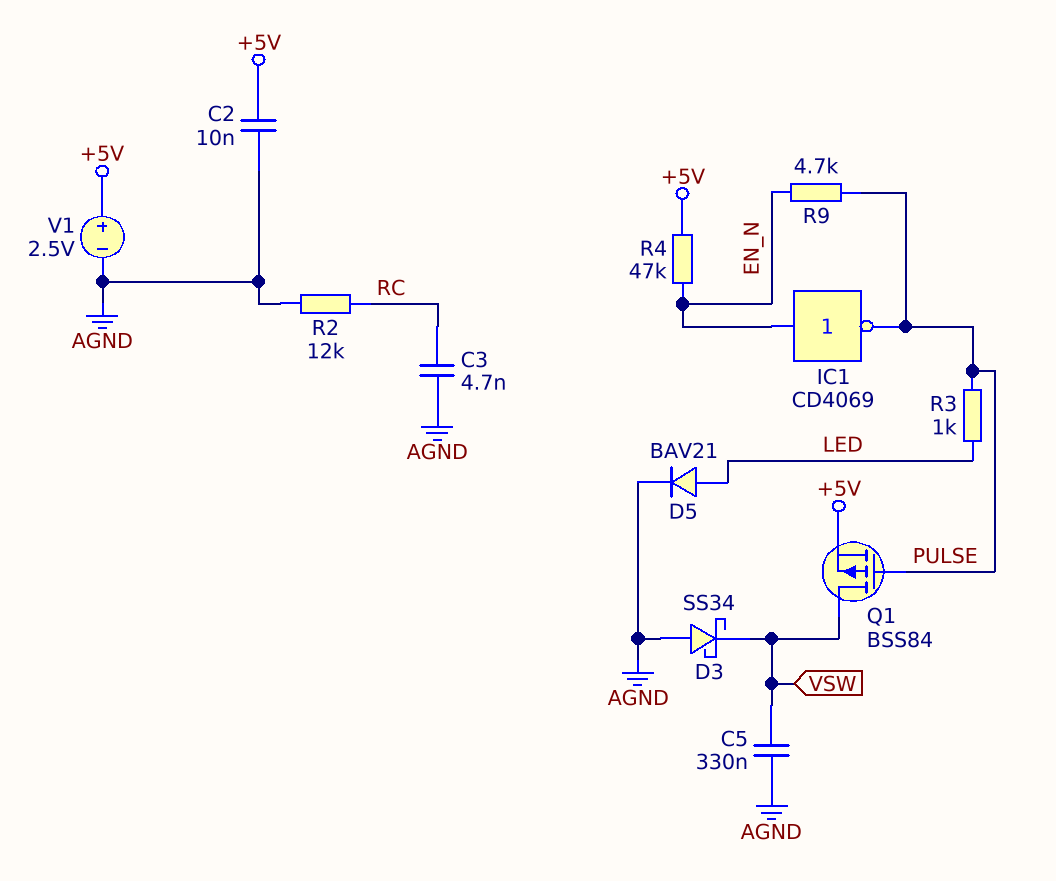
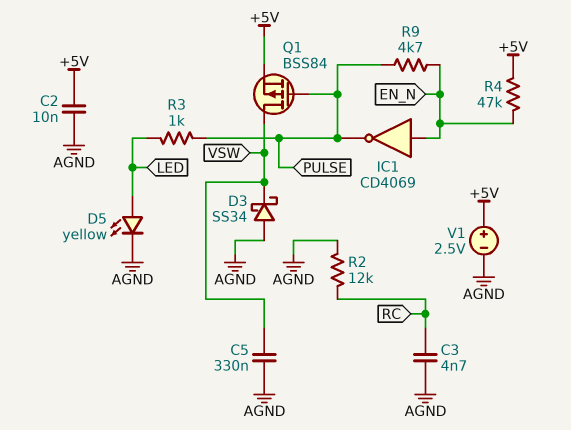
D5: diode BAV21 (A LED, K AGND) -> LED yellow (A LED, K AGND)

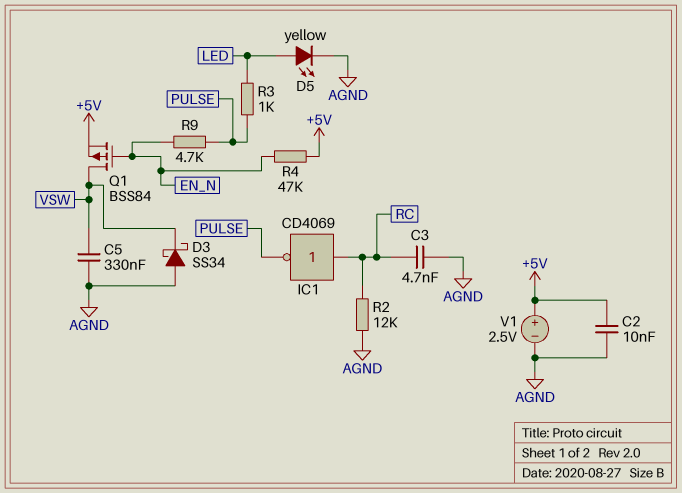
IC1: NOT CD4069 (in EN_N, out PULSE) -> NOT CD4069 (in RC, out PULSE)
Q1: PMOS BSS84 (G PULSE, D VSW, S +5V) -> PMOS BSS84 (G EN_N, D VSW, S +5V)

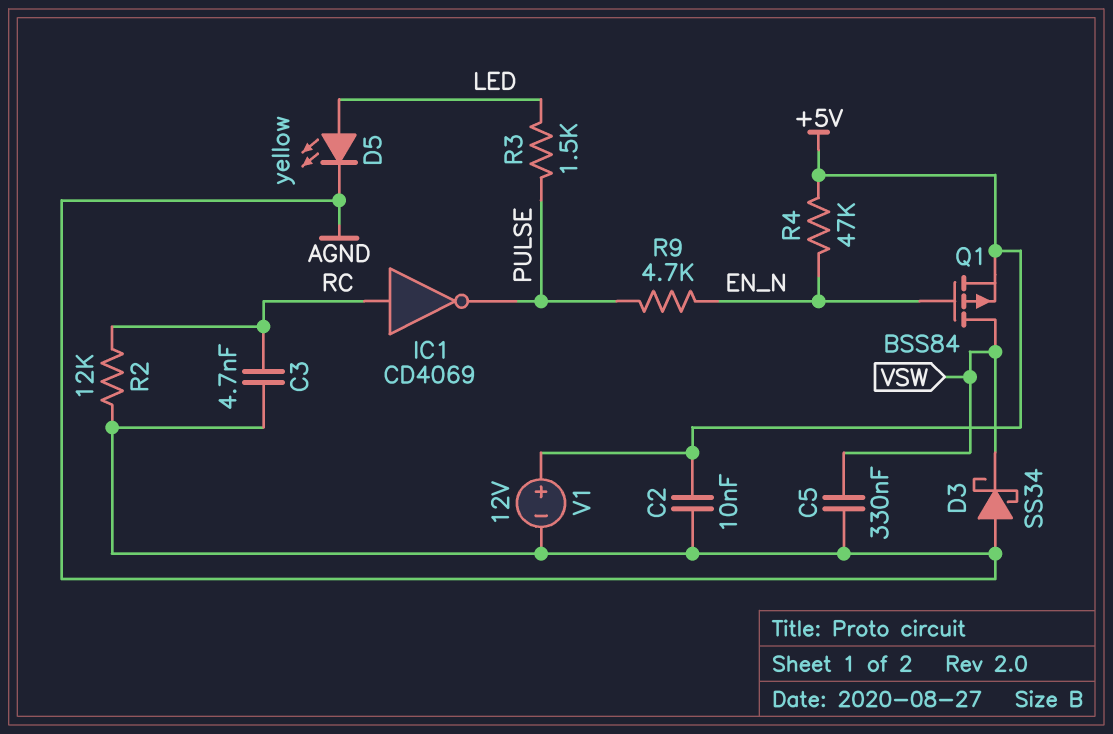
R3: 1k (LED, PULSE) -> 1.5k (LED, PULSE)
V1: 2.5V (plus +5V, minus AGND) -> 12V (plus +5V, minus AGND)

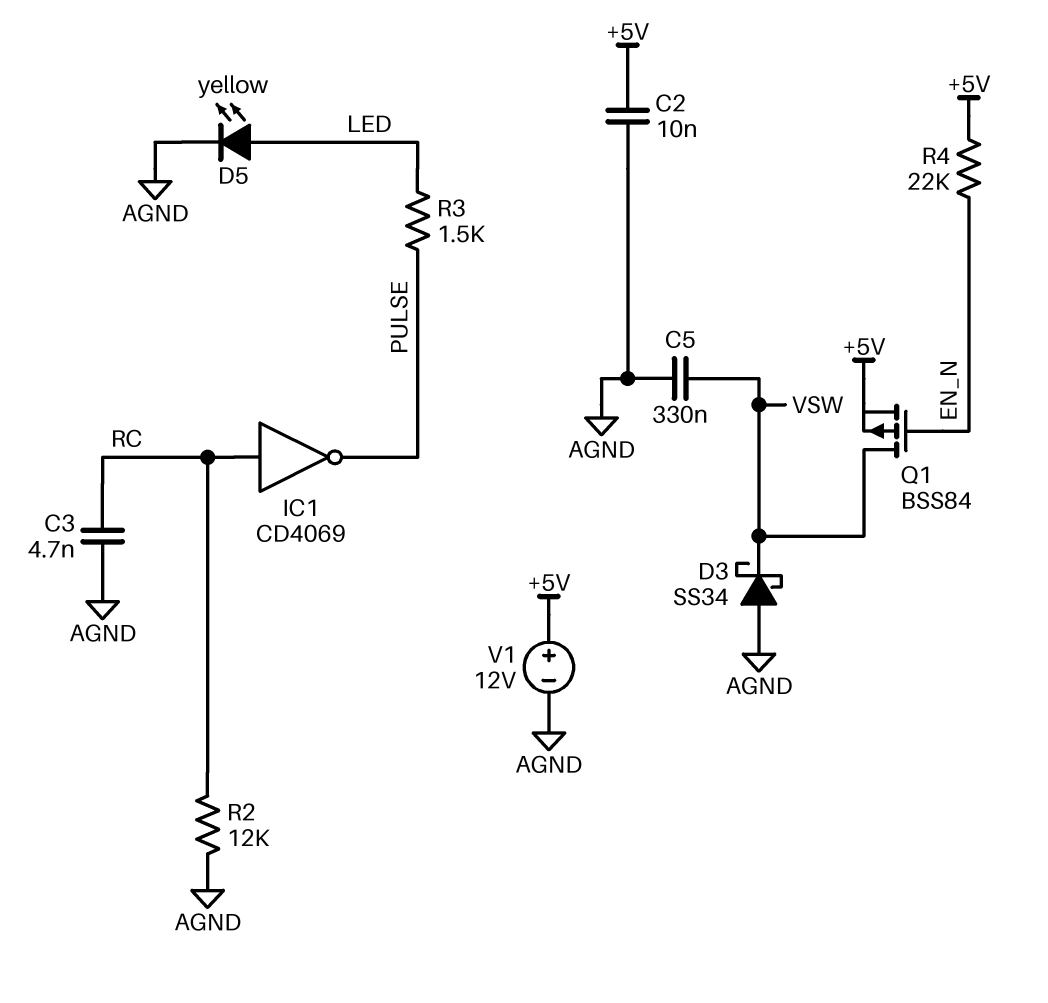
R4: 47k (+5V, EN_N) -> 22k (+5V, EN_N)
R9: 4.7k (EN_N, PULSE) -> none

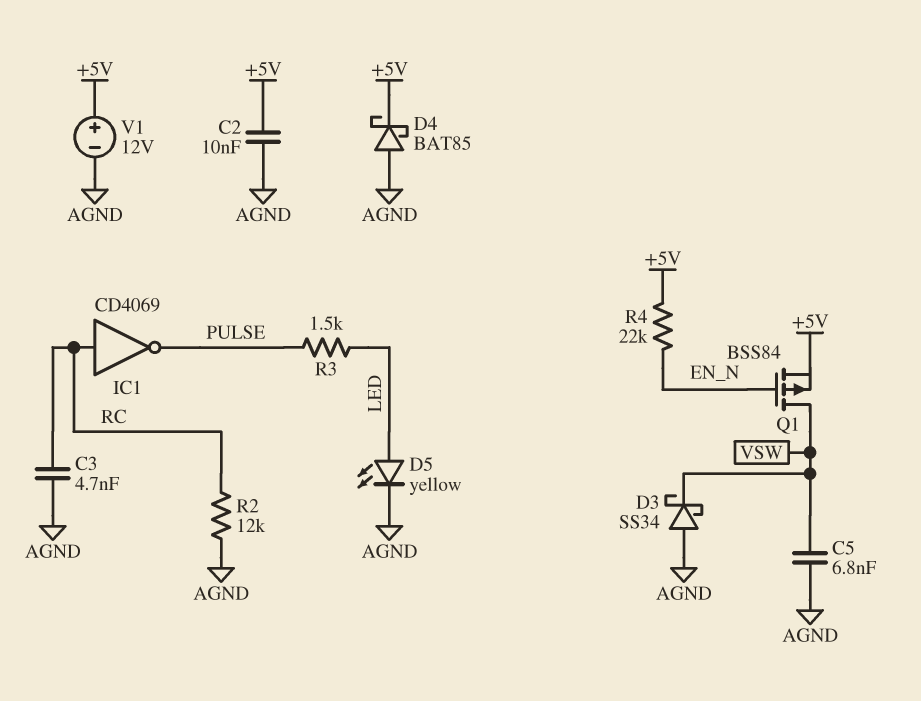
C5: 330nF (AGND, VSW) -> 6.8nF (AGND, VSW)
D4: none -> schottky BAT85 (A AGND, K +5V)

